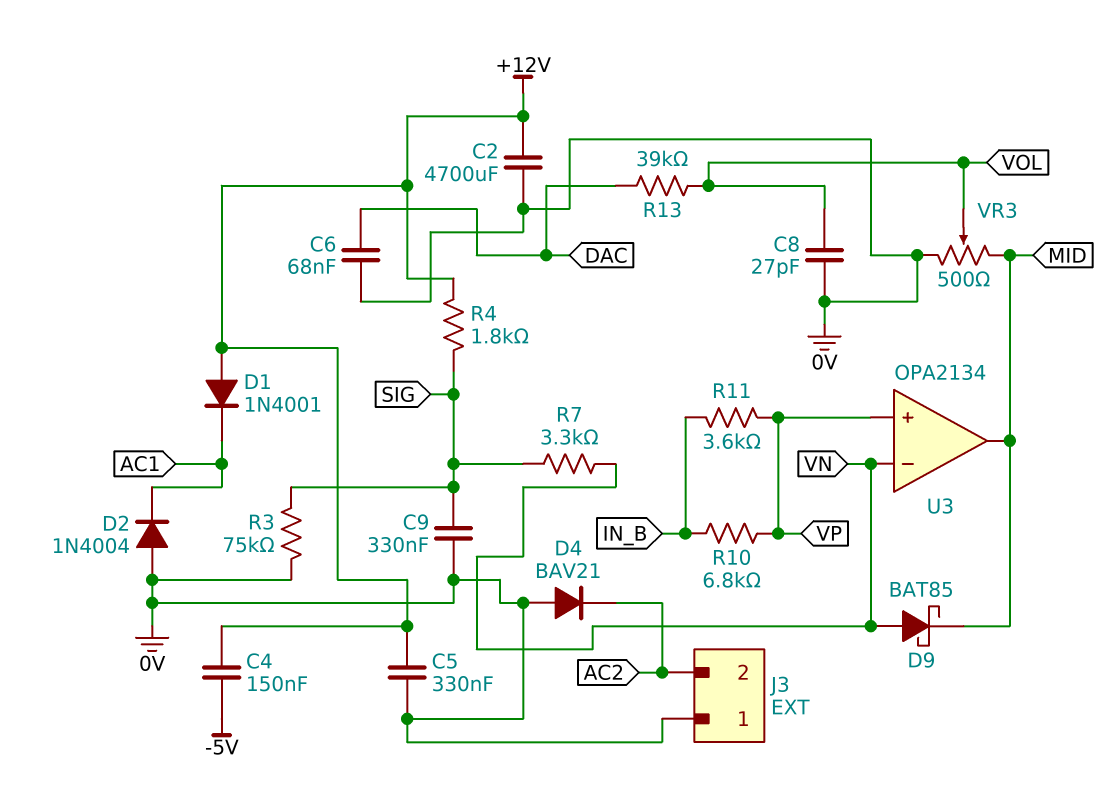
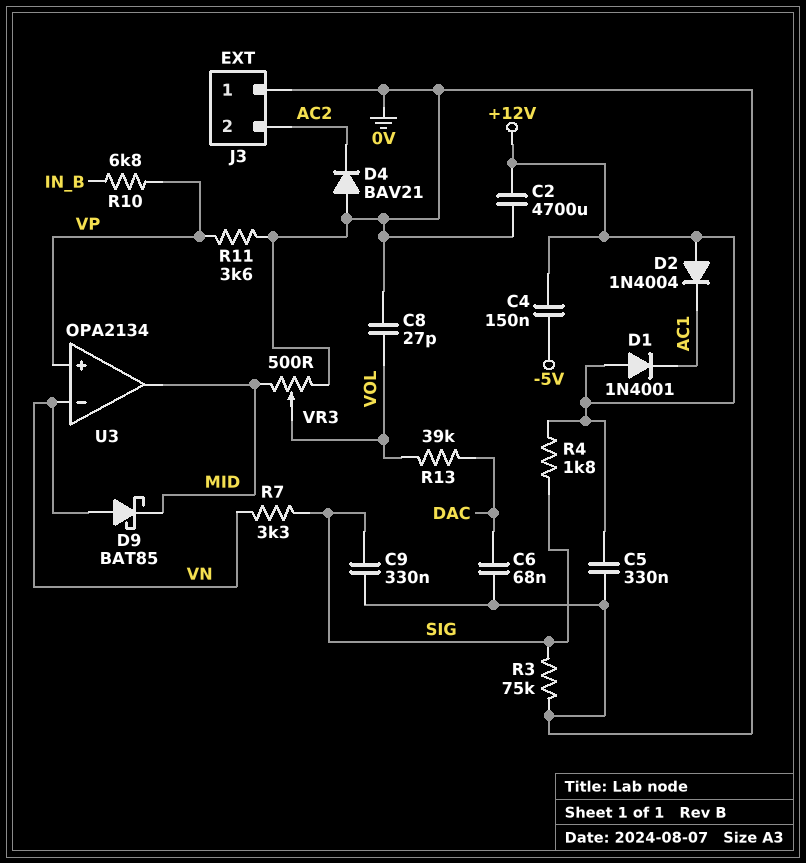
D2: diode 1N4004 (A 0V, K AC1) -> diode 1N4004 (A +12V, K AC1)
R11: 3.6k (IN_B, VP) -> 3.6k (0V, VP)

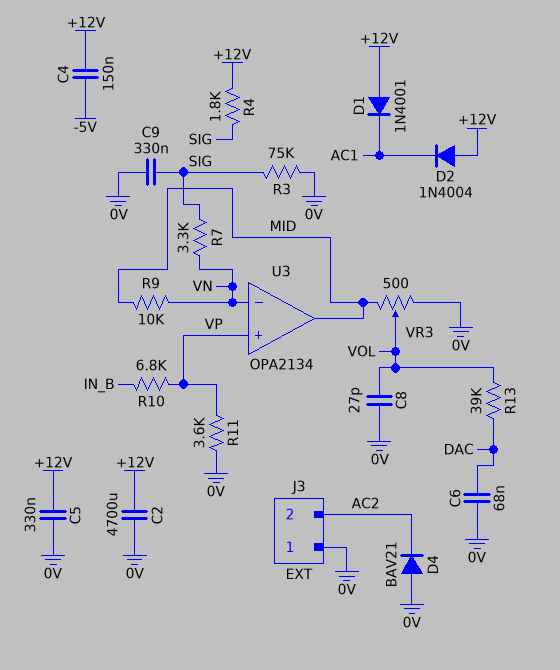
D9: schottky BAT85 (A VN, K MID) -> none
R9: none -> 10k (MID, VN)

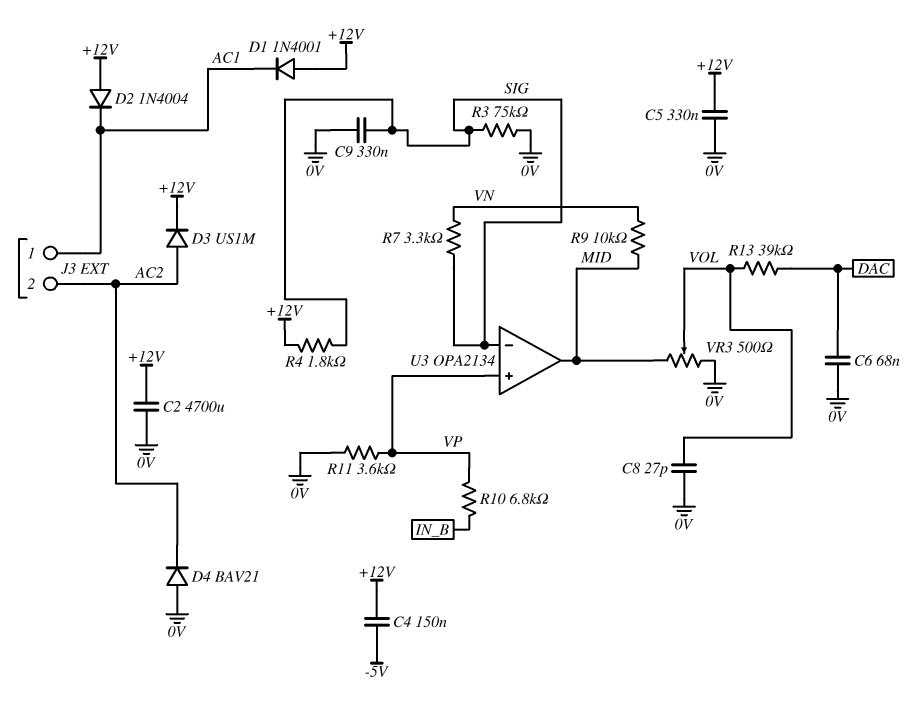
D3: none -> diode US1M (A AC2, K +12V)
J3 pin 1: 0V -> AC1
U3 pin in-: VN -> SIG

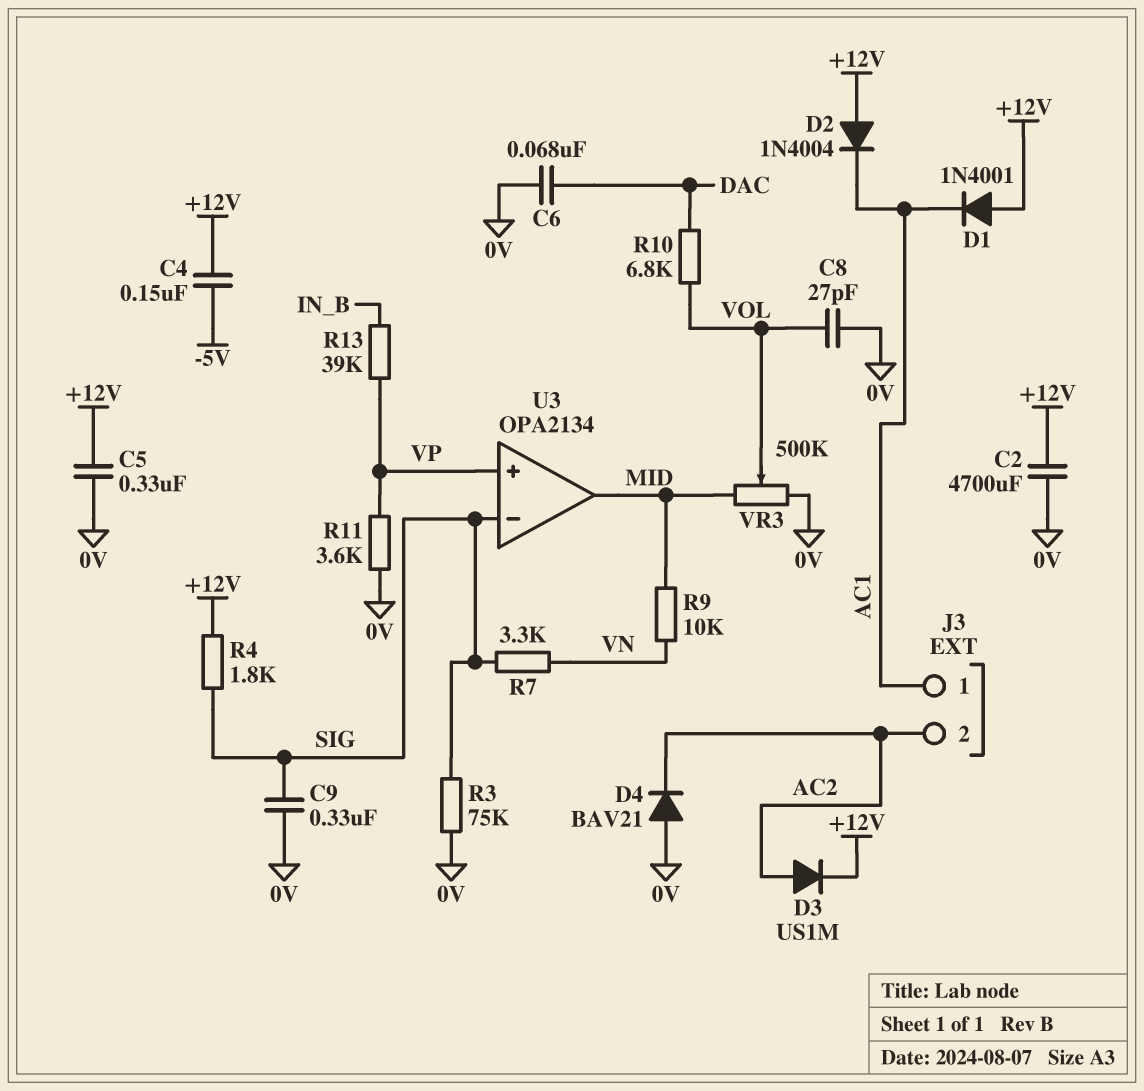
R10: 6.8k (IN_B, VP) -> 6.8k (DAC, VOL)
R13: 39k (DAC, VOL) -> 39k (IN_B, VP)
VR3: 500 (0V, MID, wiper VOL) -> 500k (0V, MID, wiper VOL)

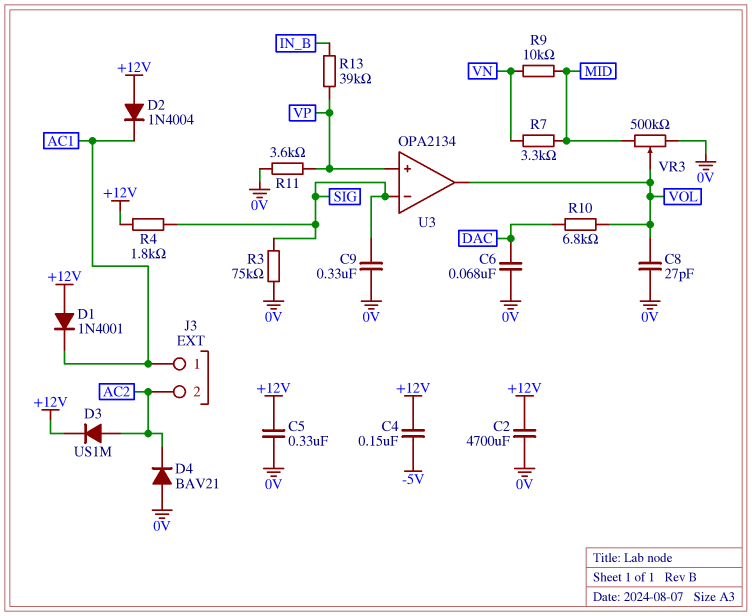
R7: 3.3k (SIG, VN) -> 3.3k (MID, VN)
U3 pin out: MID -> VOL

